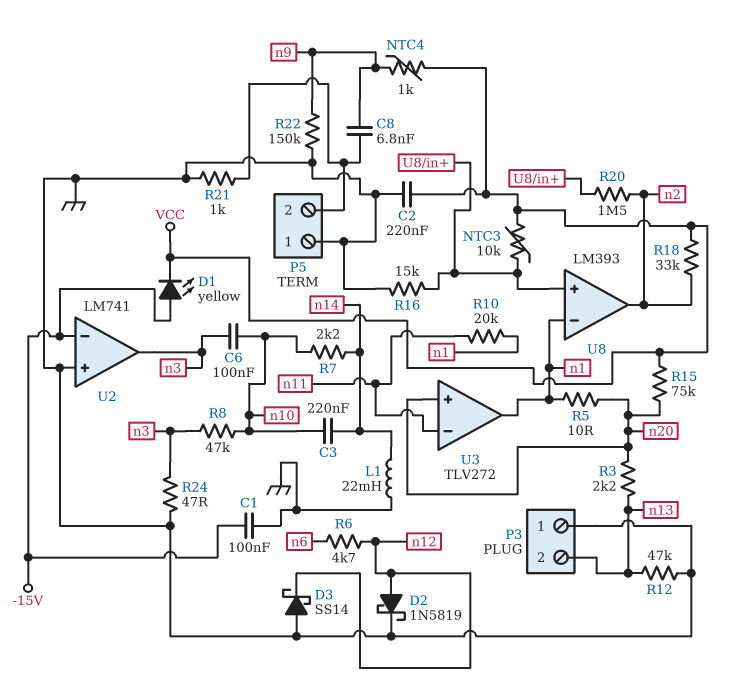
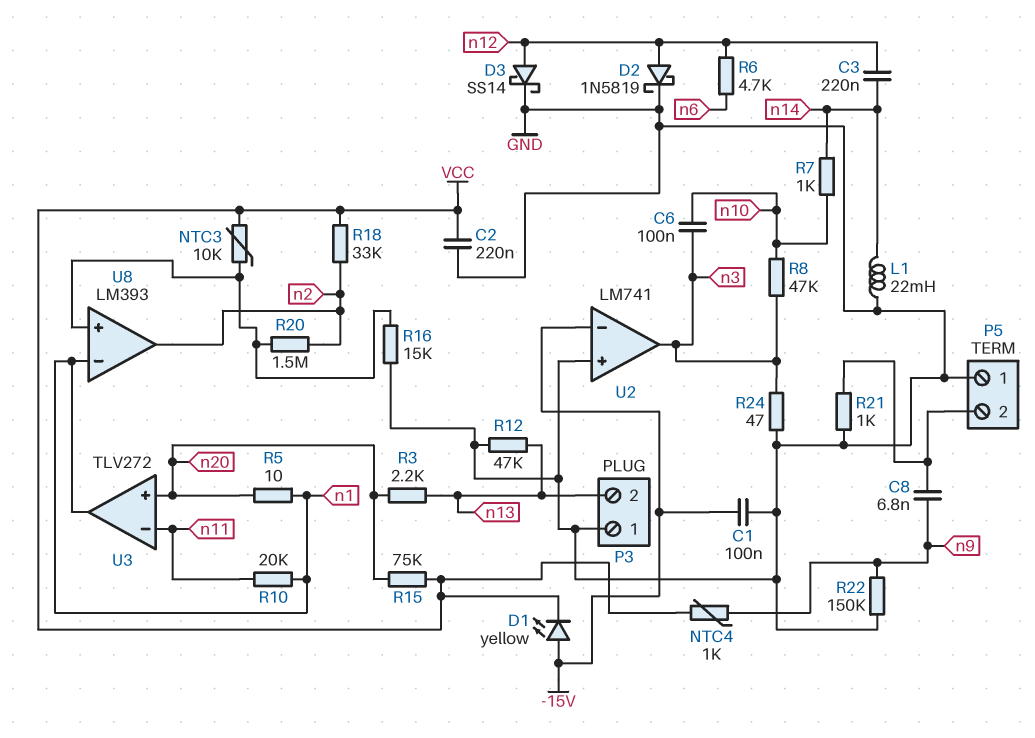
C3: 220nF (n10, n14) -> 220nF (n12, n14)
D3: schottky SS14 (A GND, K n12) -> schottky SS14 (A n12, K GND)
R7: 2.2k (n10, n14) -> 1k (n10, n14)

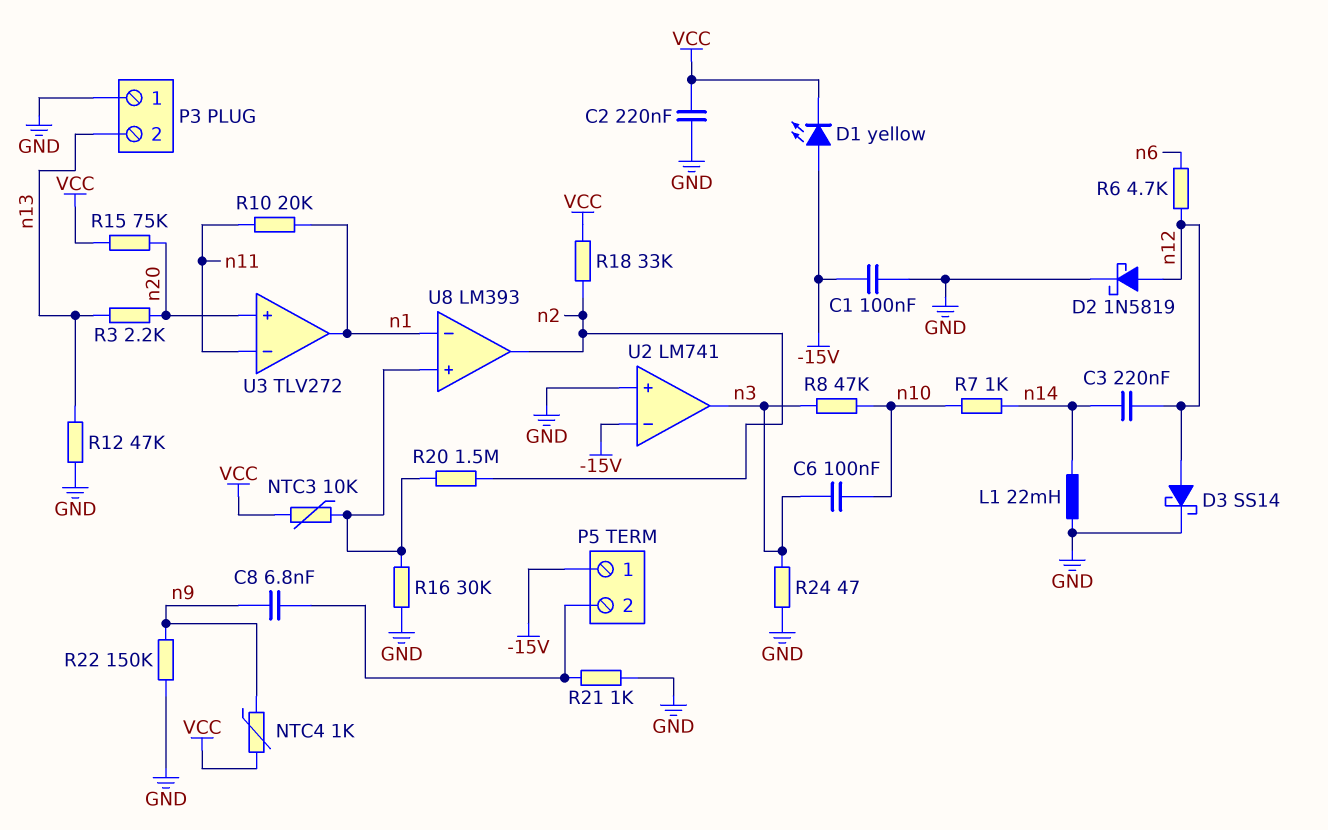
P5 pin 1: GND -> -15V
R5: 10 (n1, n20) -> none
R16: 15k (GND, U8/in+) -> 30k (GND, U8/in+)

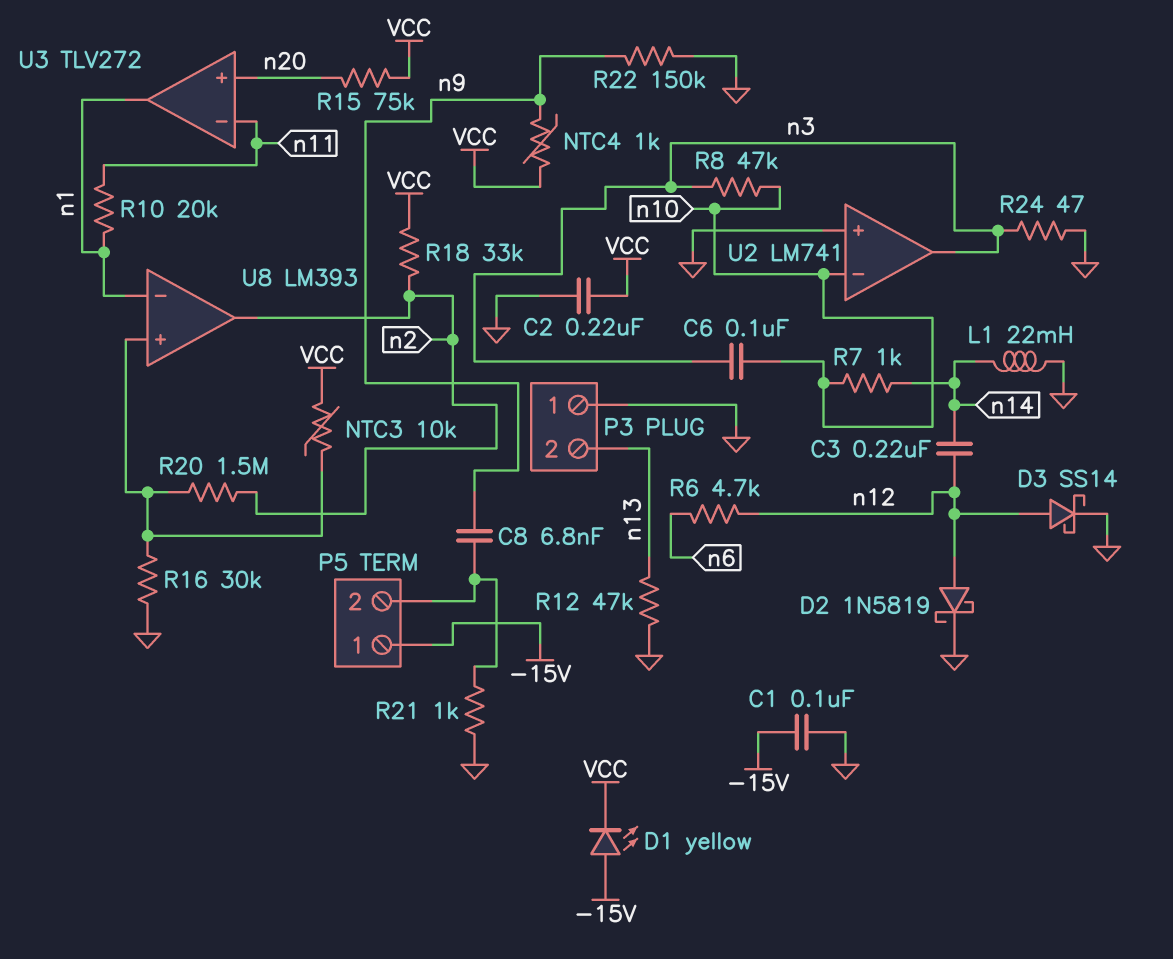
R3: 2.2k (n13, n20) -> none
U2 pin in-: -15V -> n10

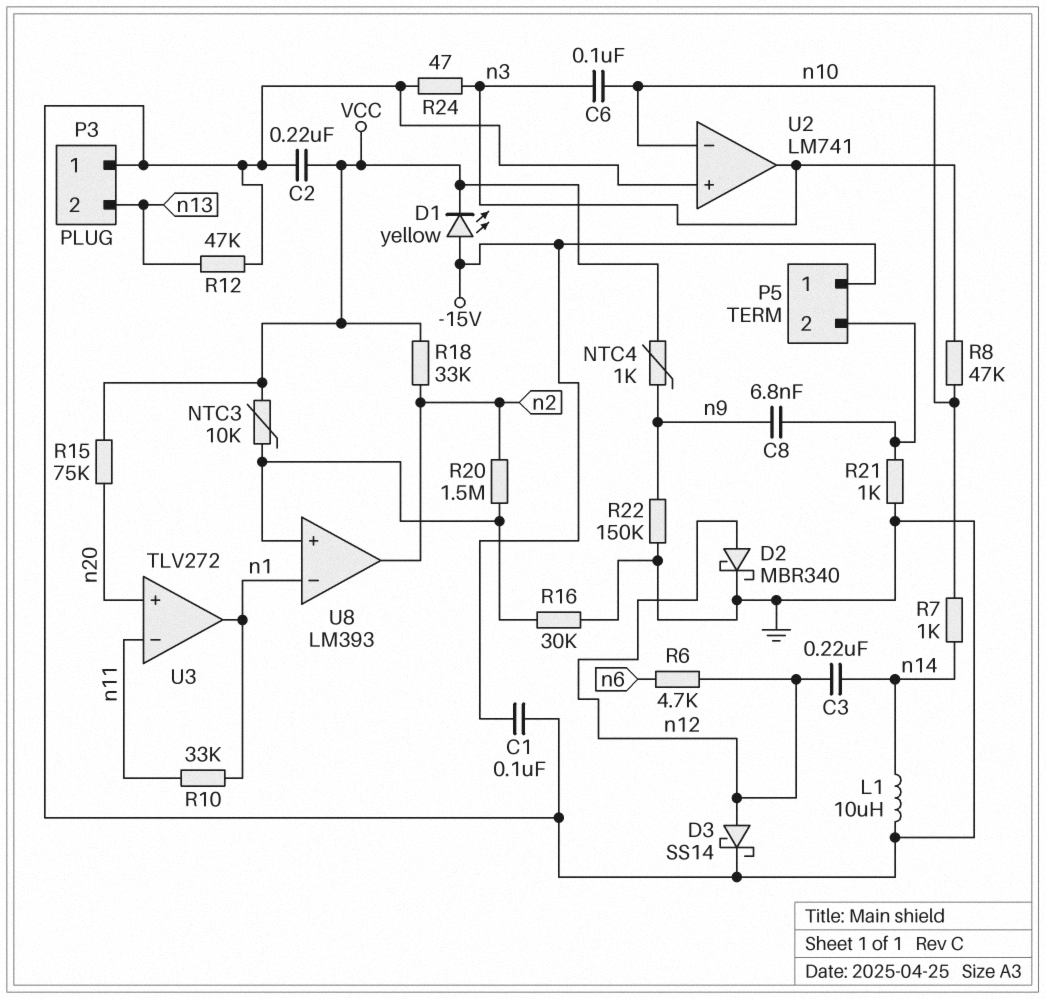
D2: schottky 1N5819 (A n12, K GND) -> schottky MBR340 (A n12, K GND)
L1: 22mH (GND, n14) -> 10uH (GND, n14)
R10: 20k (n1, n11) -> 33k (n1, n11)

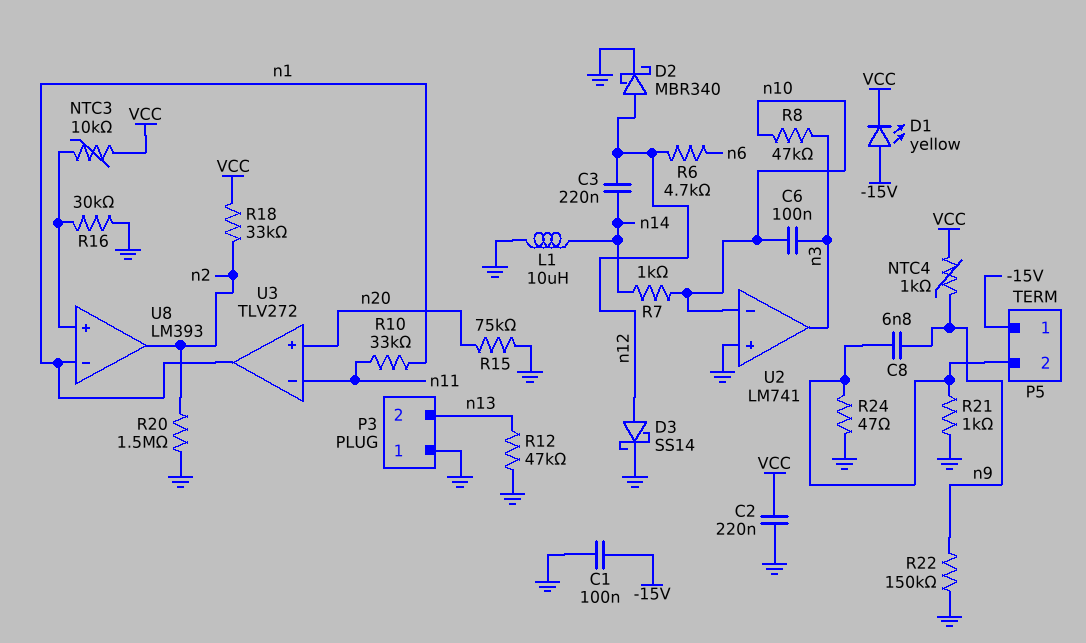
R15: 75k (VCC, n20) -> 75k (GND, n20)
R20: 1.5M (U8/in+, n2) -> 1.5M (GND, n2)
R24: 47 (GND, n3) -> 47 (GND, P5/2)

